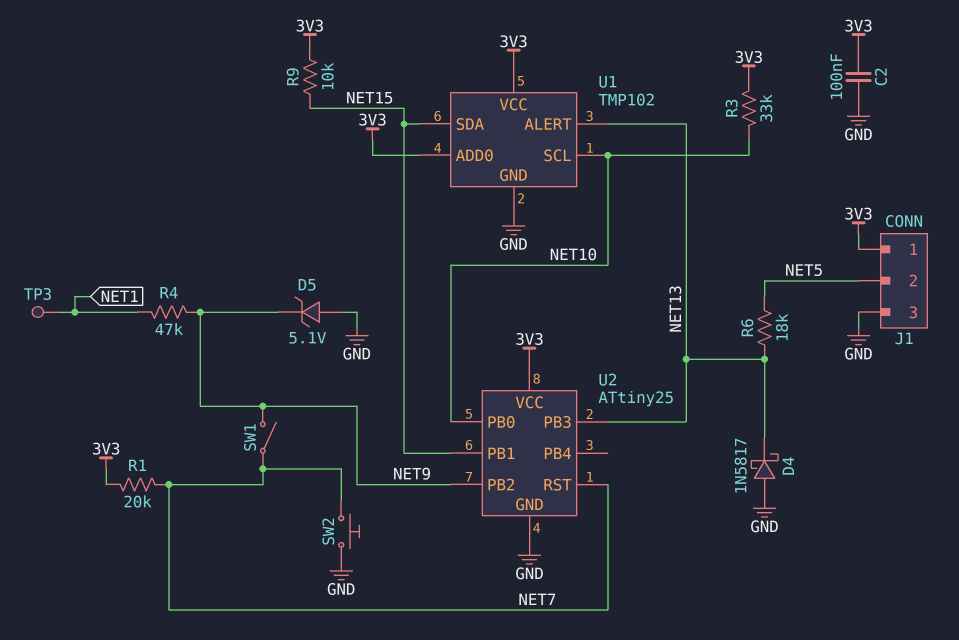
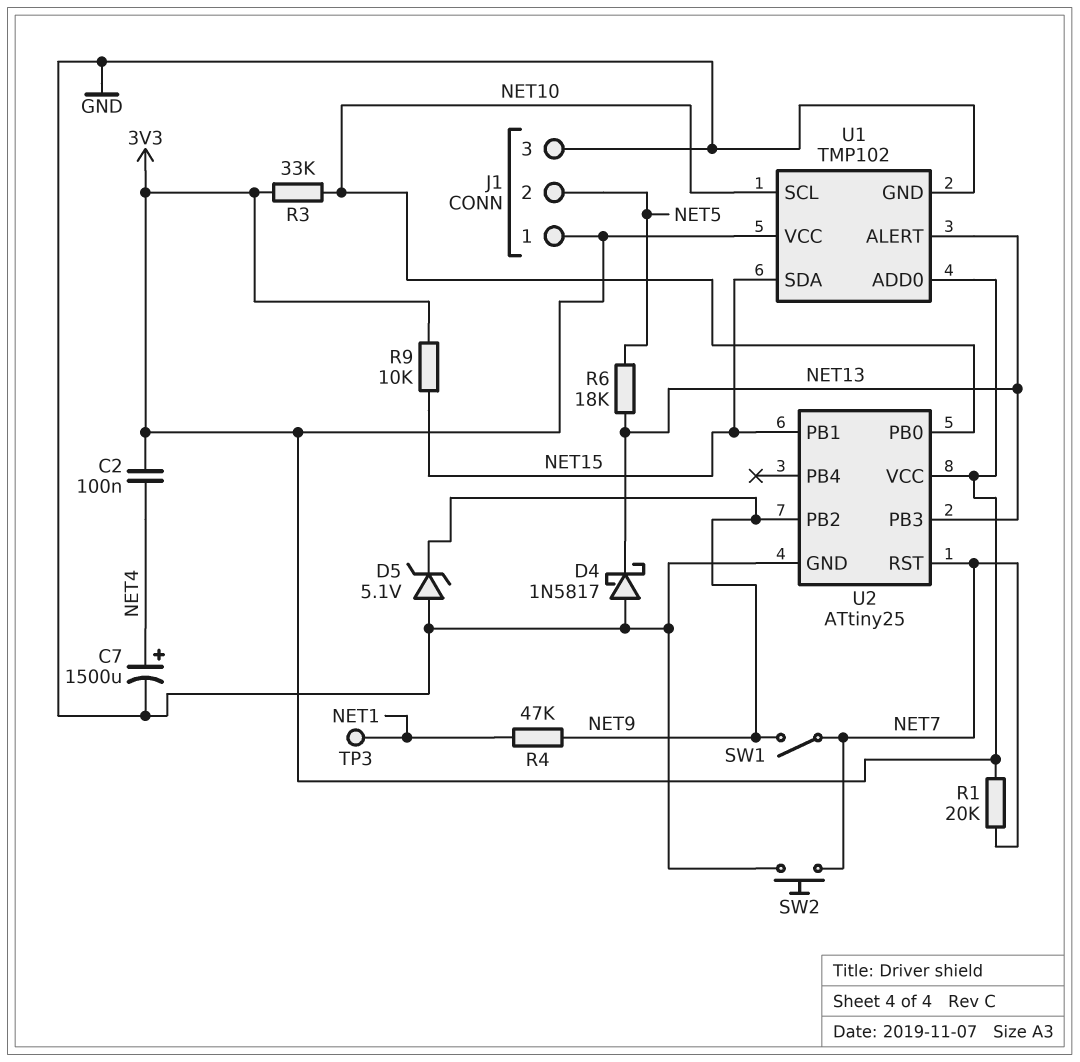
C2: 100nF (3V3, GND) -> 100nF (3V3, NET4)
C7: none -> 1500uF (plus NET4, minus GND)

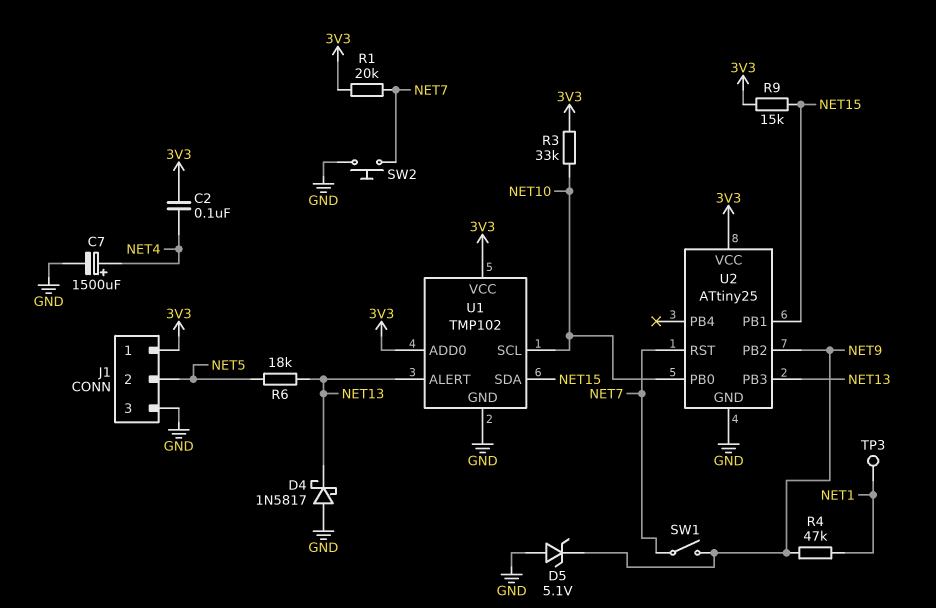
R9: 10k (3V3, NET15) -> 15k (3V3, NET15)

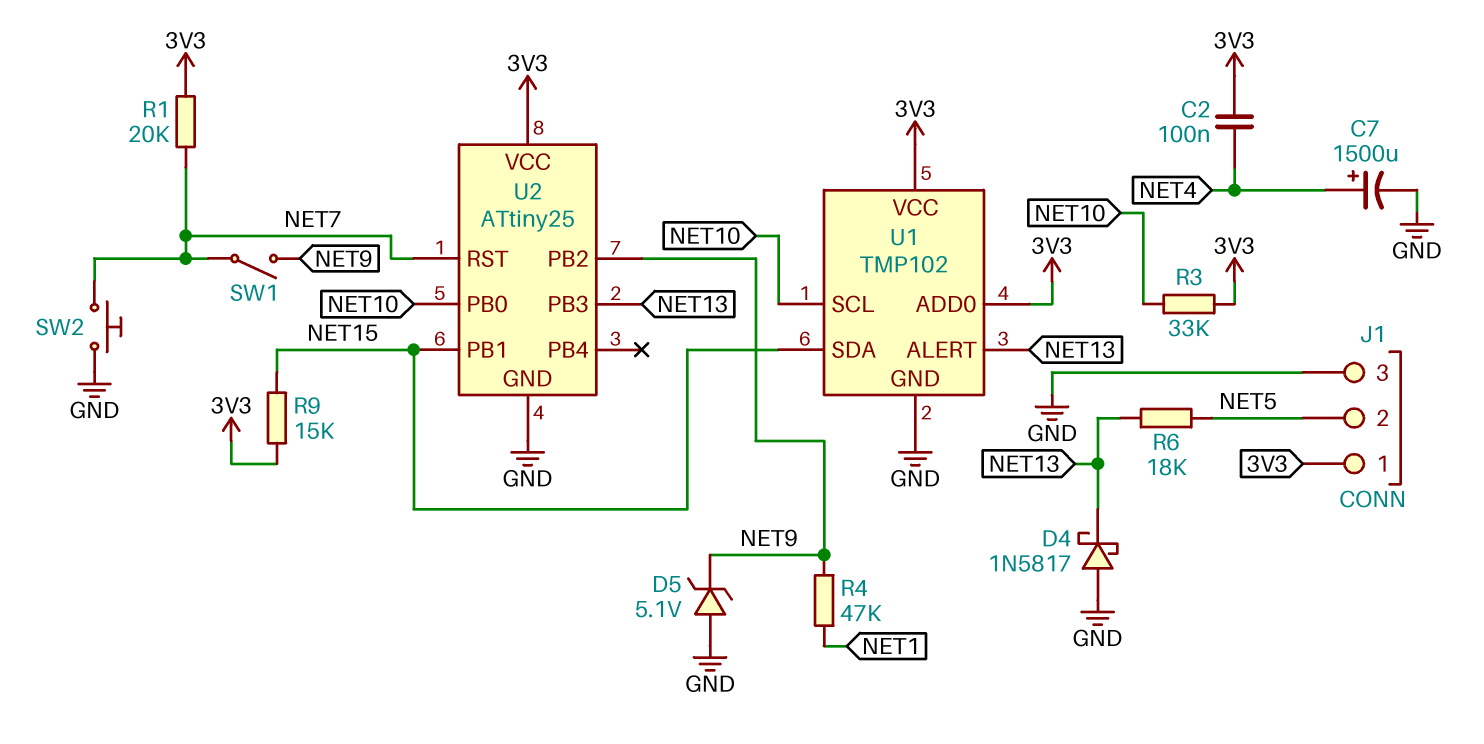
TP3: test point (NET1) -> none

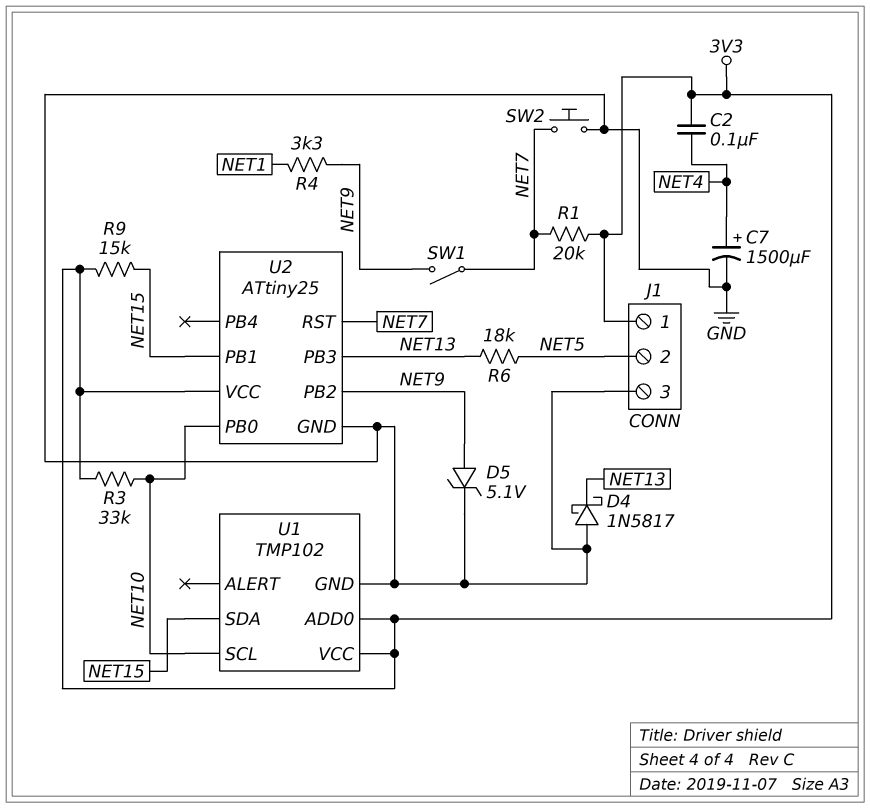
D5: zener 5.1V (A GND, K NET9) -> zener 5.1V (A NET9, K GND)
R4: 47k (NET1, NET9) -> 3.3k (NET1, NET9)
U1 pin ALERT: NET13 -> none

